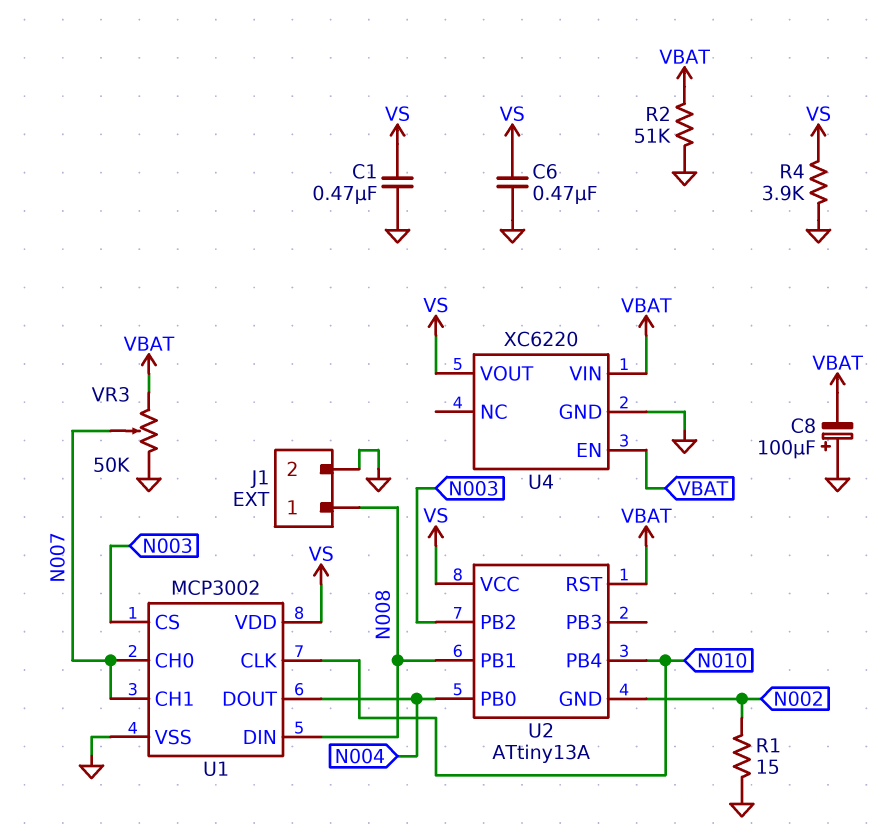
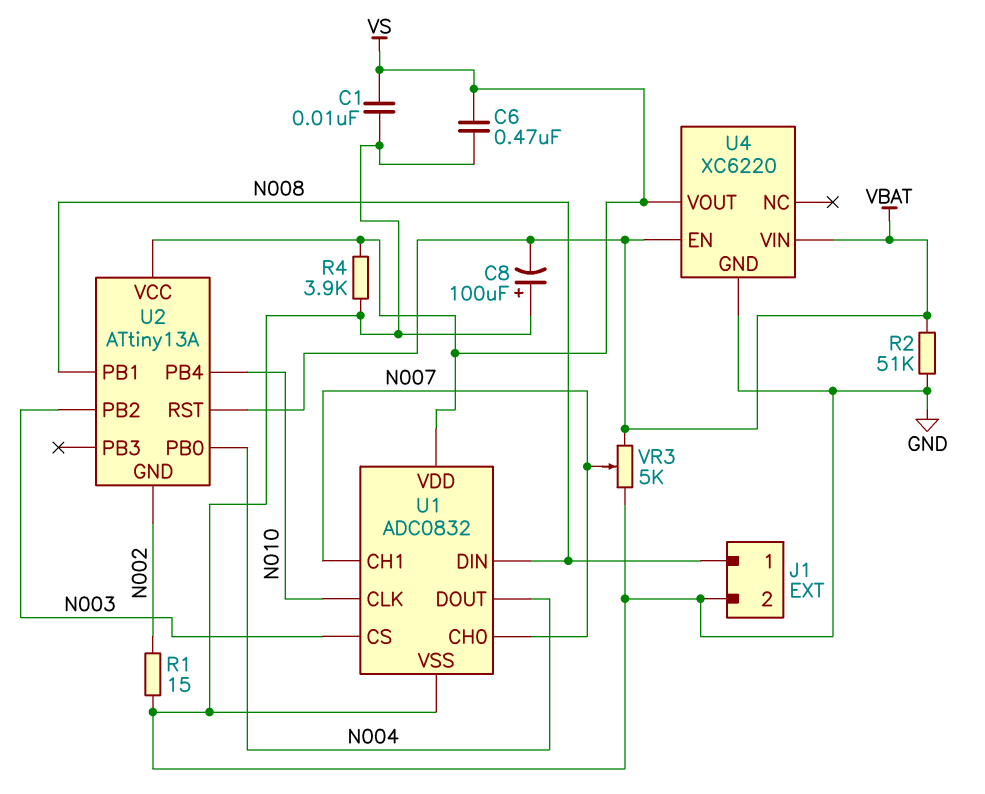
C1: 470nF (GND, VS) -> 10nF (GND, VS)
U1: MCP3002 -> ADC0832
VR3: 50k (GND, VBAT, wiper N007) -> 5k (GND, VBAT, wiper N007)

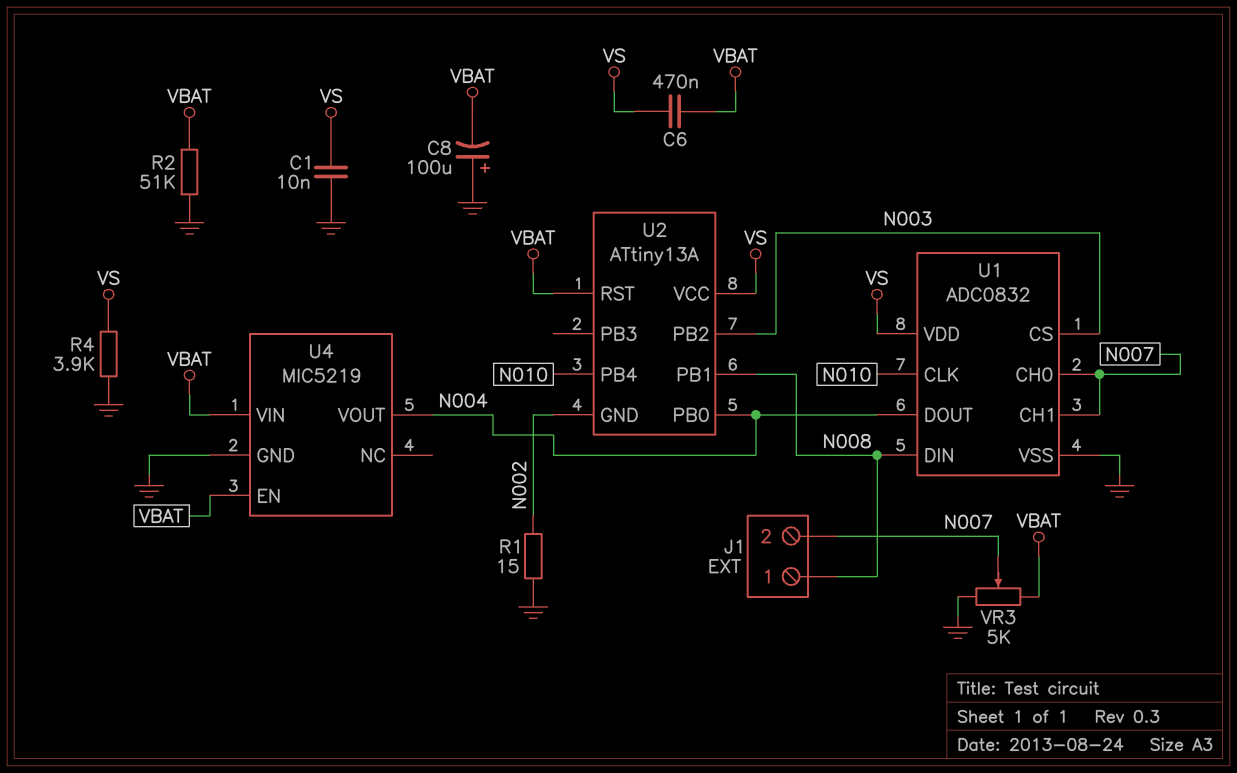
C6: 470nF (GND, VS) -> 470nF (VBAT, VS)
J1 pin 2: GND -> N007
U4: XC6220 -> MIC5219
U4 pin VOUT: VS -> N004

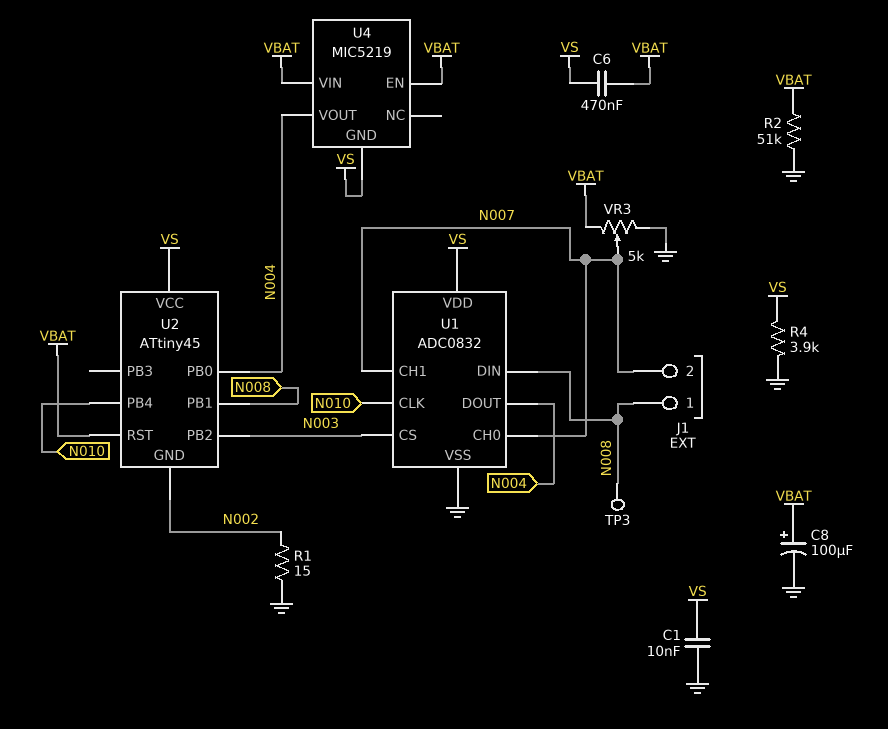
C8: 100uF (plus GND, minus VBAT) -> 100uF (plus VBAT, minus GND)
TP3: none -> test point (N008)
U2: ATtiny13A -> ATtiny45
U4 pin GND: GND -> VS

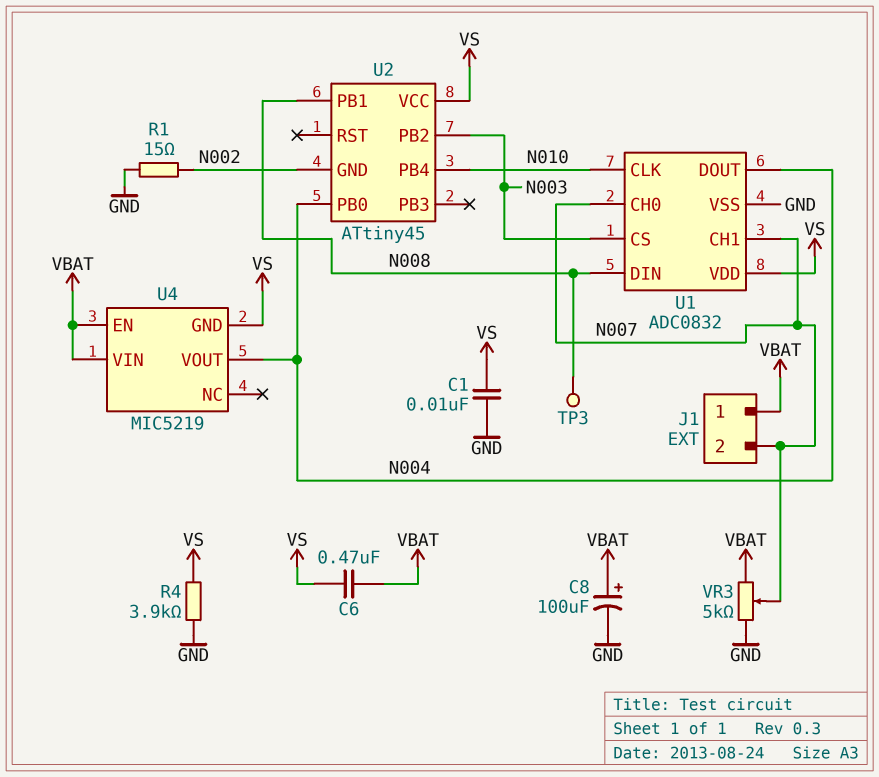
J1 pin 1: N008 -> VBAT
R2: 51k (GND, VBAT) -> none
U2 pin RST: VBAT -> none

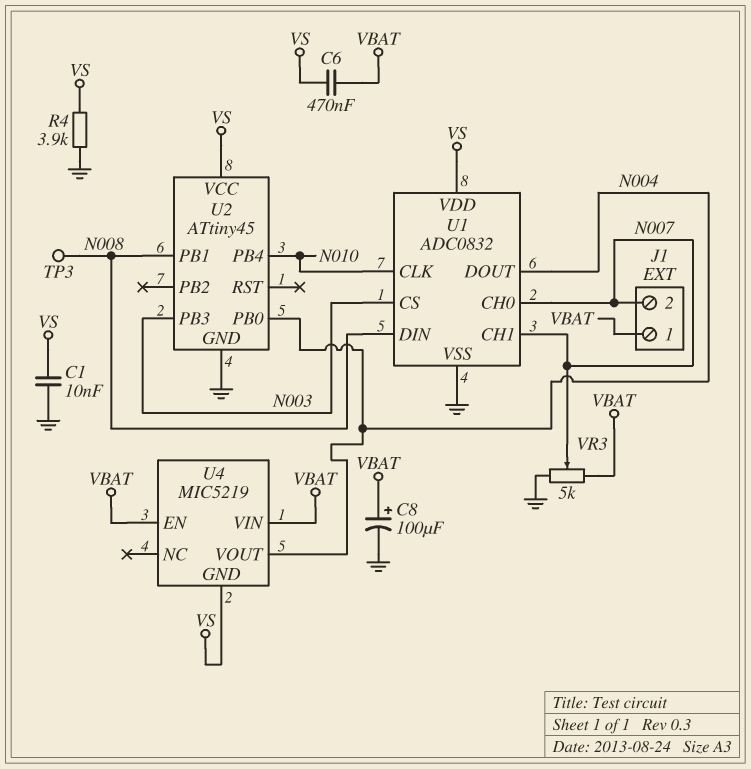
R1: 15 (GND, N002) -> none
U2 pin GND: N002 -> GND
U2 pin PB2: N003 -> none
U2 pin PB3: none -> N003

